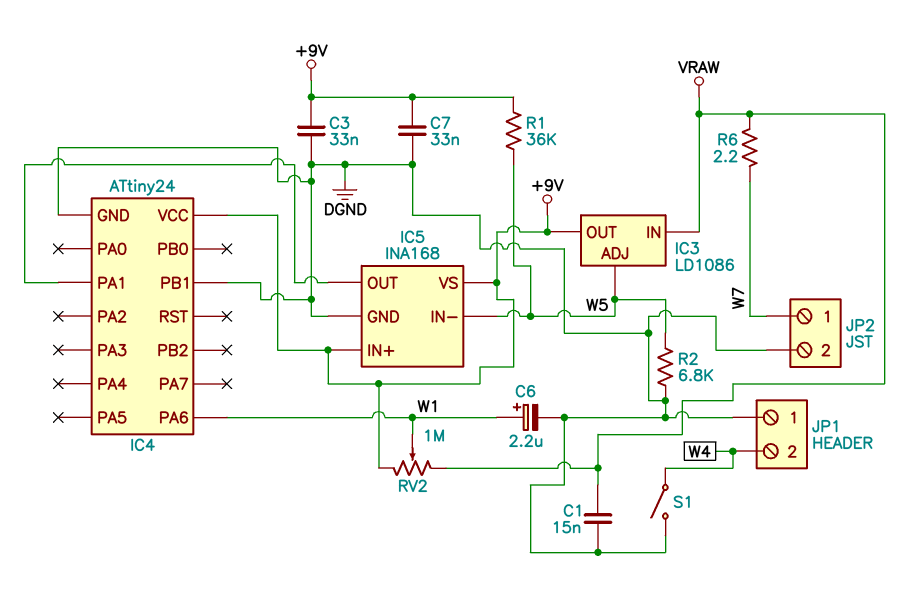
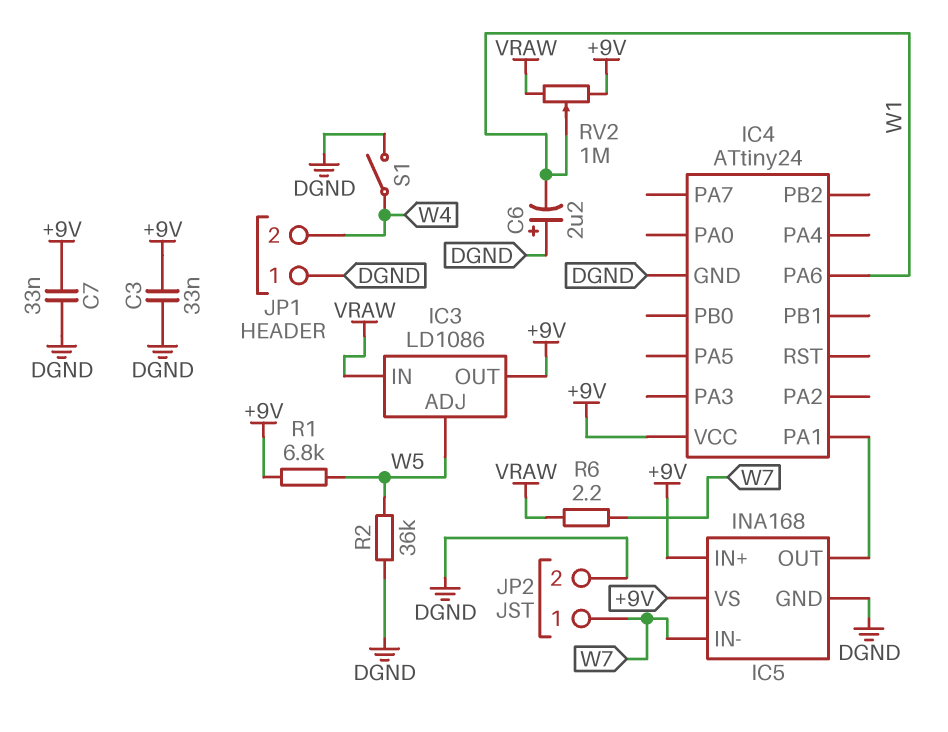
C1: 15nF (DGND, VRAW) -> none
C6: 2.2uF (plus W1, minus DGND) -> 2.2uF (plus DGND, minus W1)
IC4 pin PB1: DGND -> none
IC5 pin IN-: W5 -> W7
R1: 36k (+9V, W5) -> 6.8k (+9V, W5)
R2: 6.8k (DGND, W5) -> 36k (DGND, W5)

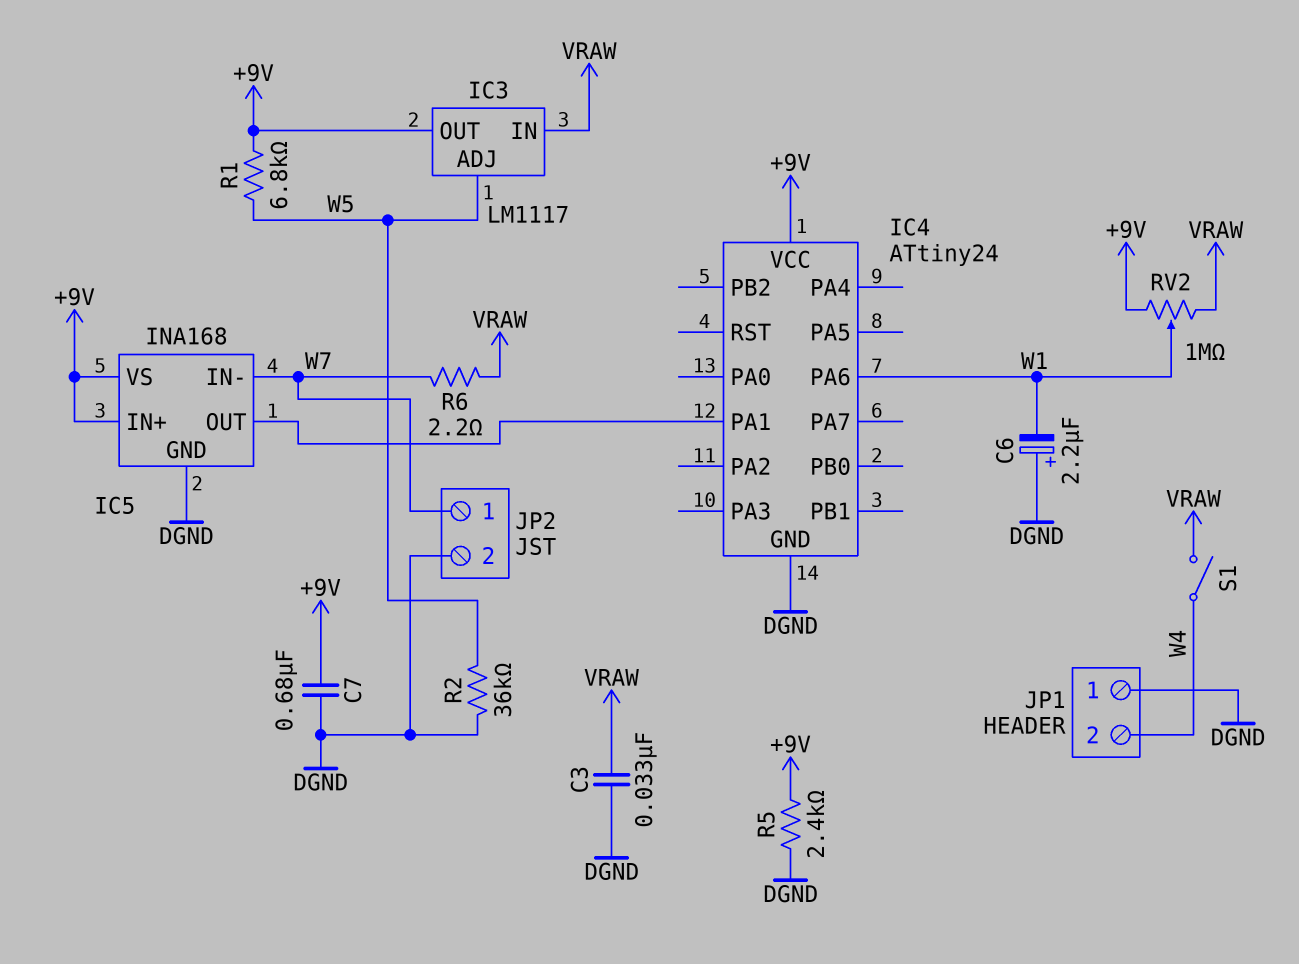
C3: 33nF (+9V, DGND) -> 33nF (DGND, VRAW)
C7: 33nF (+9V, DGND) -> 680nF (+9V, DGND)
IC3: LD1086 -> LM1117
R5: none -> 2.4k (+9V, DGND)
S1: switch (DGND, W4) -> switch (VRAW, W4)

